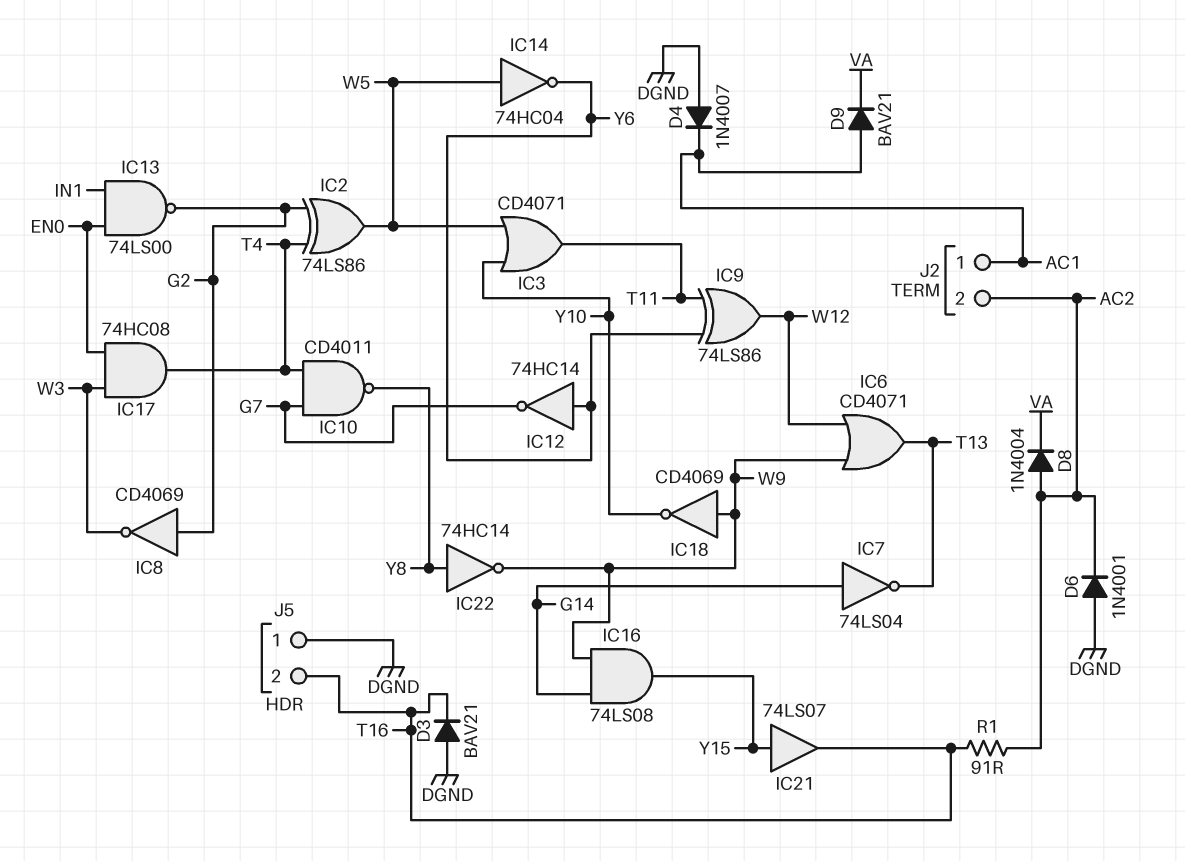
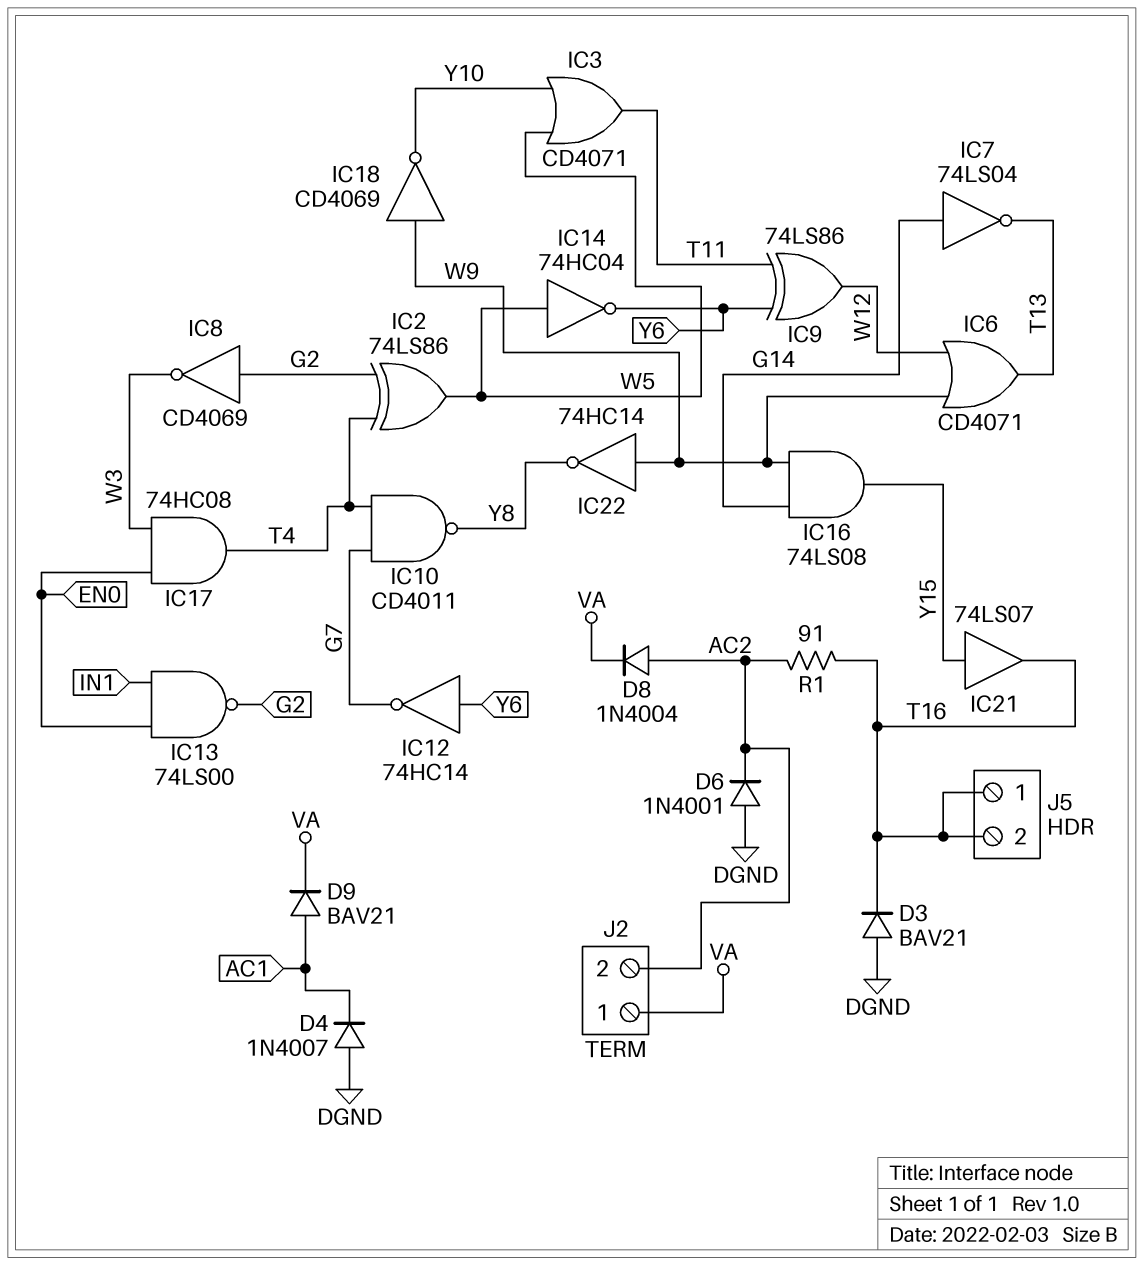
IC22: NOT 74HC14 (in Y8, out W9) -> NOT 74HC14 (in W9, out Y8)
J2 pin 1: AC1 -> VA
J5 pin 1: DGND -> T16

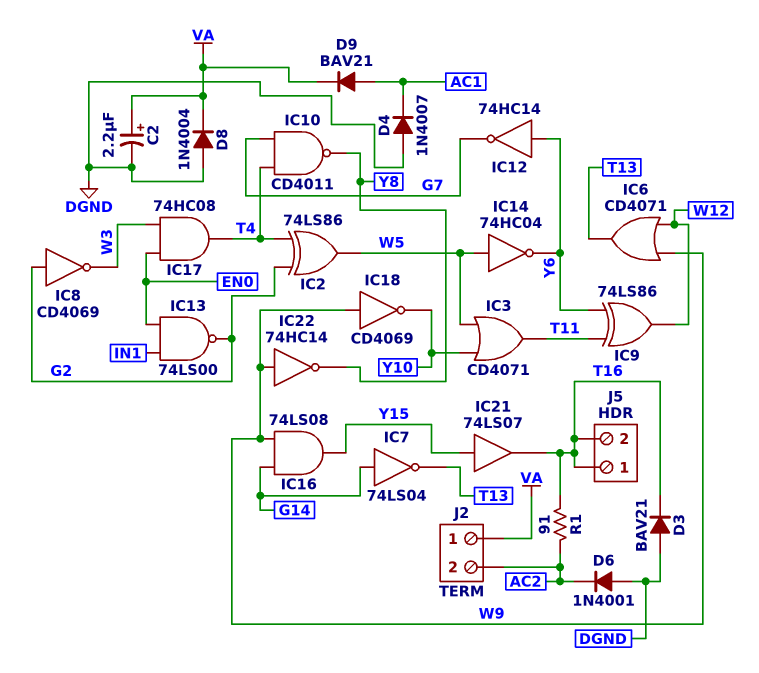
C2: none -> 2.2uF (plus VA, minus DGND)
D8: diode 1N4004 (A AC2, K VA) -> diode 1N4004 (A DGND, K VA)

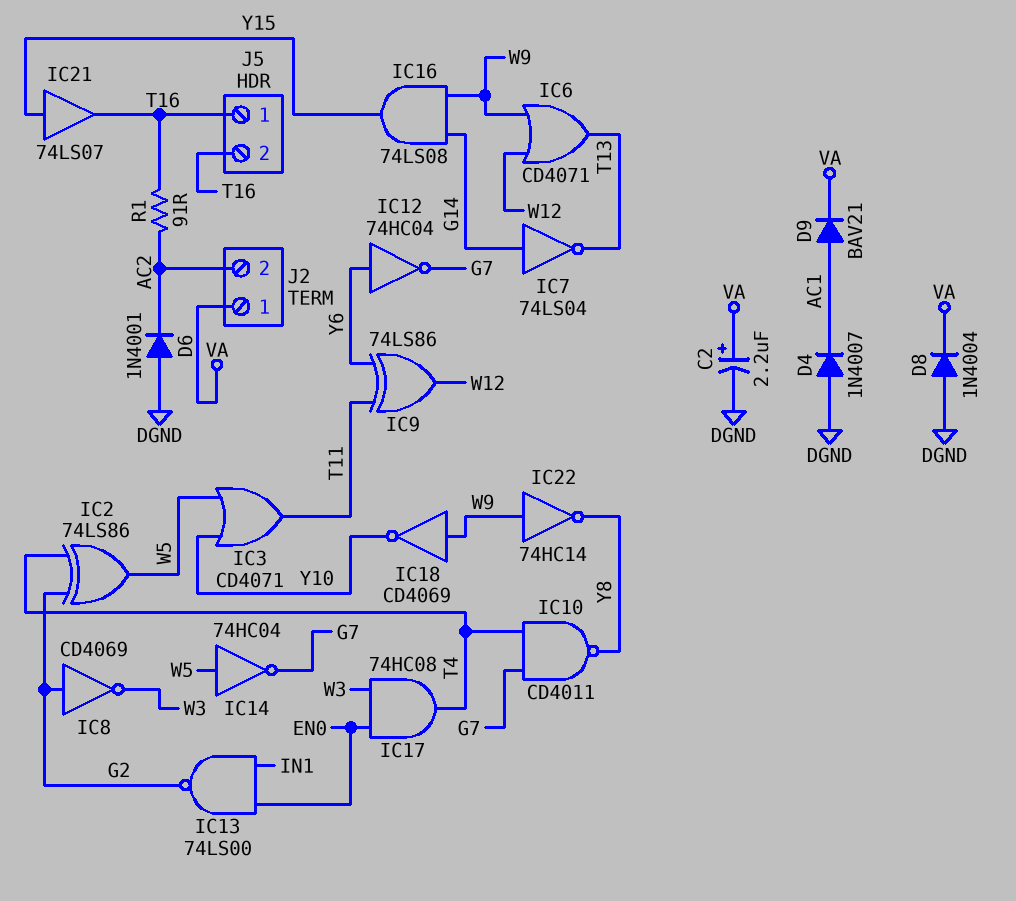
D3: diode BAV21 (A DGND, K T16) -> none
IC12: NOT 74HC14 (in Y6, out G7) -> NOT 74HC04 (in Y6, out G7)
IC14: NOT 74HC04 (in W5, out Y6) -> NOT 74HC04 (in W5, out G7)

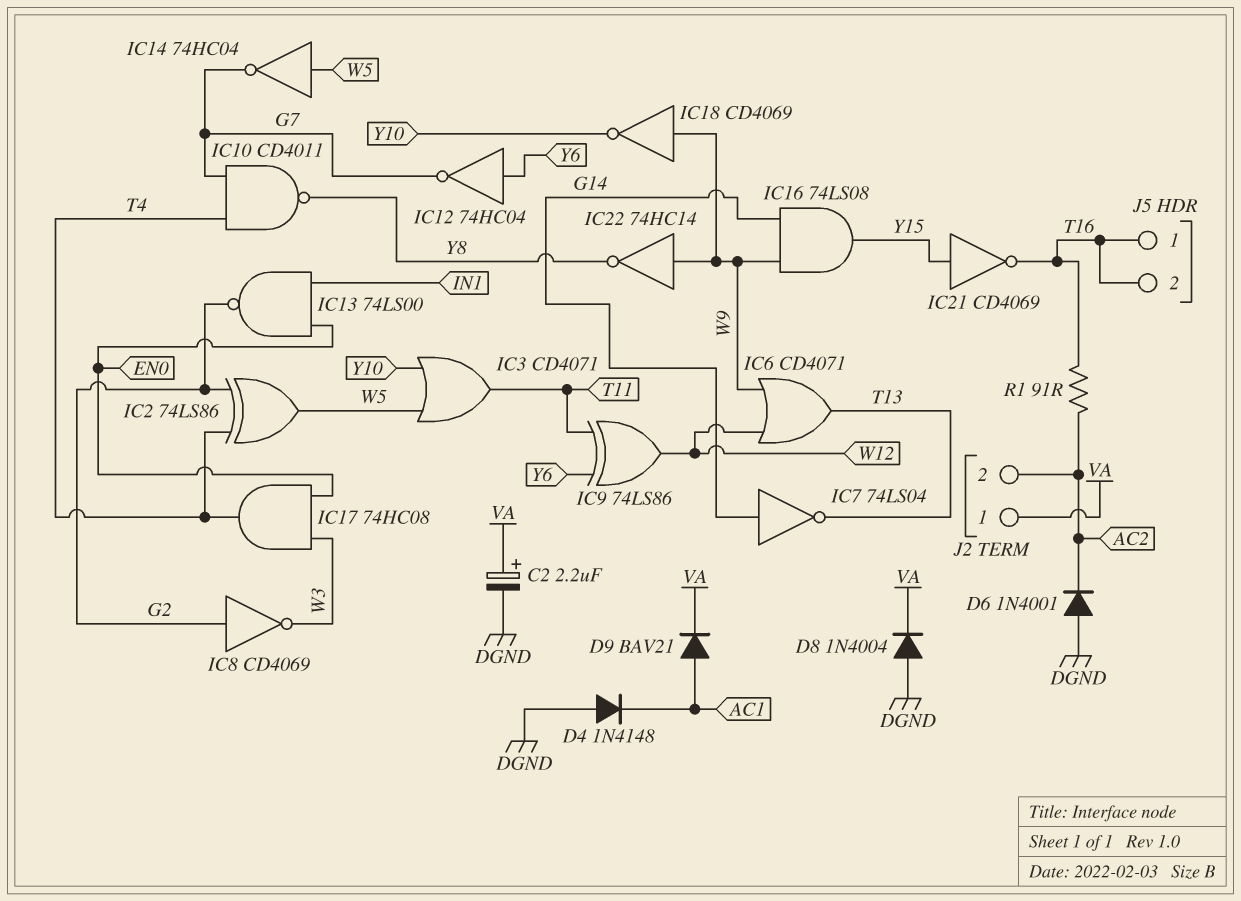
D4: diode 1N4007 (A DGND, K AC1) -> diode 1N4148 (A DGND, K AC1)
IC21: buffer 74LS07 (in Y15, out T16) -> NOT CD4069 (in Y15, out T16)

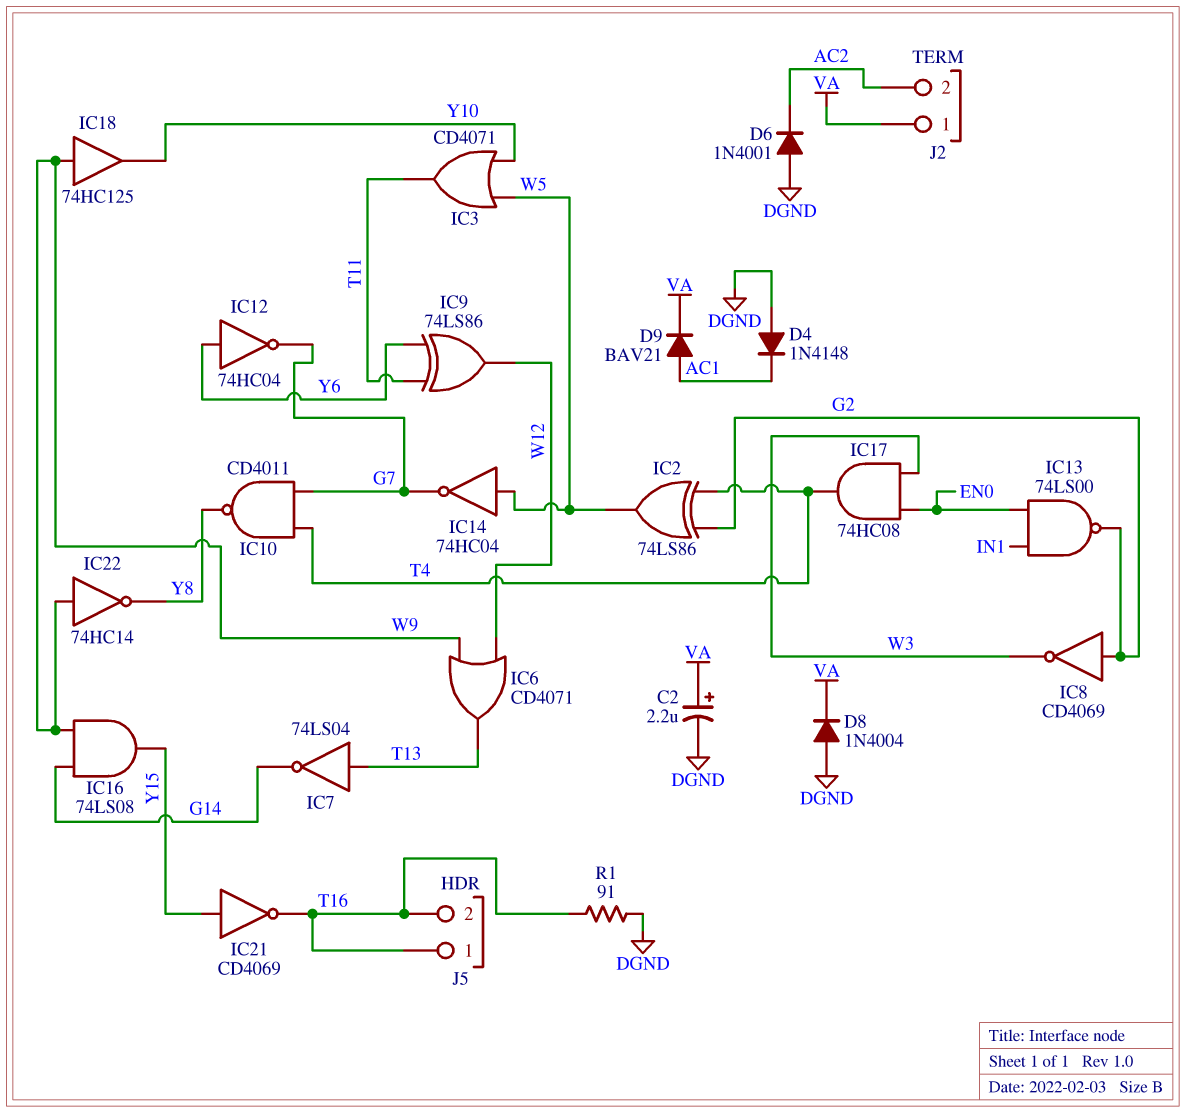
IC7: NOT 74LS04 (in G14, out T13) -> NOT 74LS04 (in T13, out G14)
IC18: NOT CD4069 (in W9, out Y10) -> buffer 74HC125 (in W9, out Y10)
R1: 91 (AC2, T16) -> 91 (DGND, T16)

